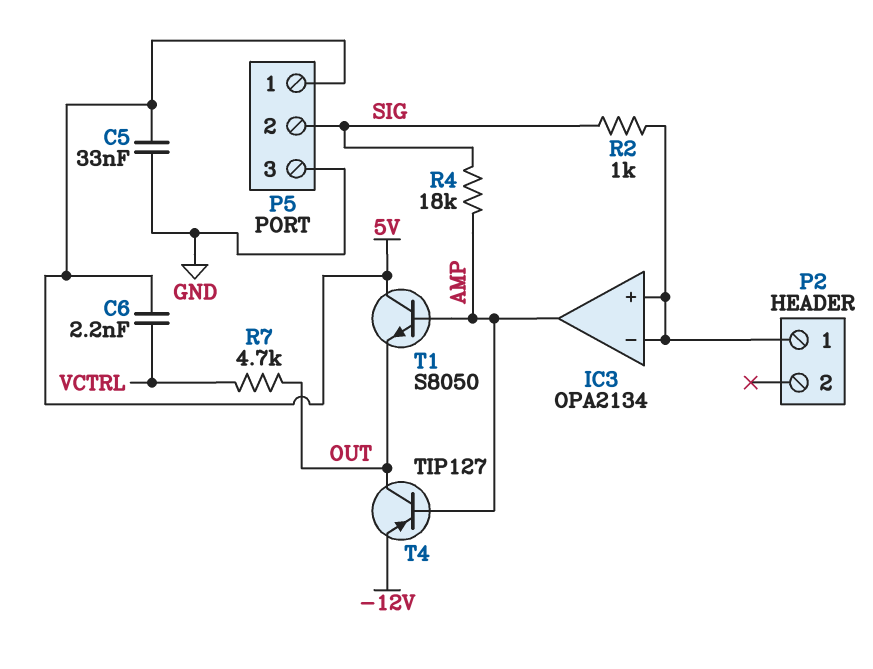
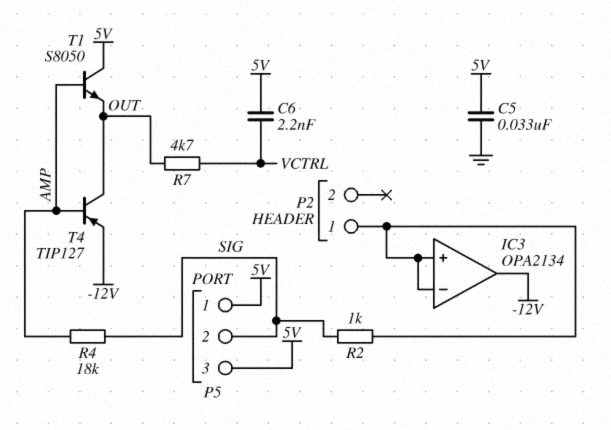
IC3 pin out: AMP -> -12V
P5 pin 3: GND -> 5V

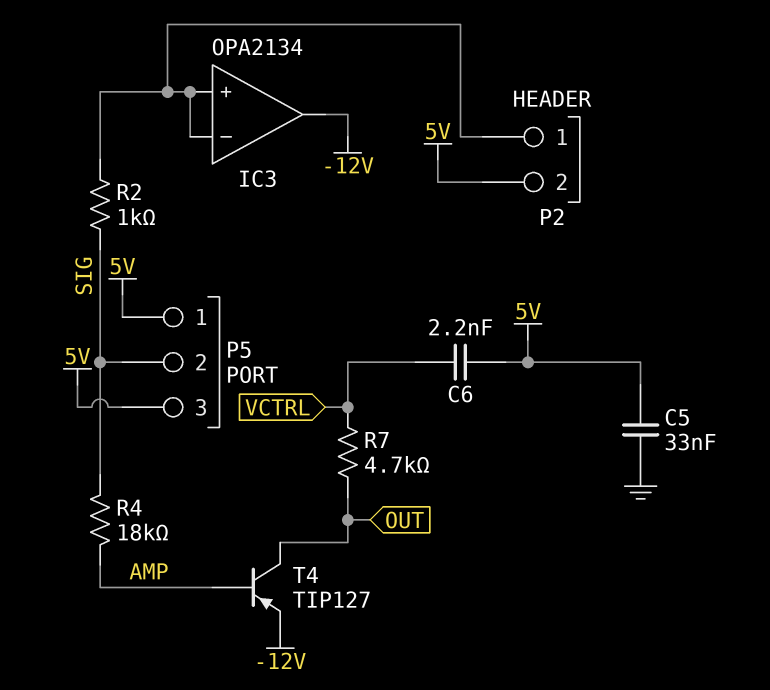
P2 pin 2: none -> 5V
T1: NPN S8050 (B AMP, C 5V, E OUT) -> none

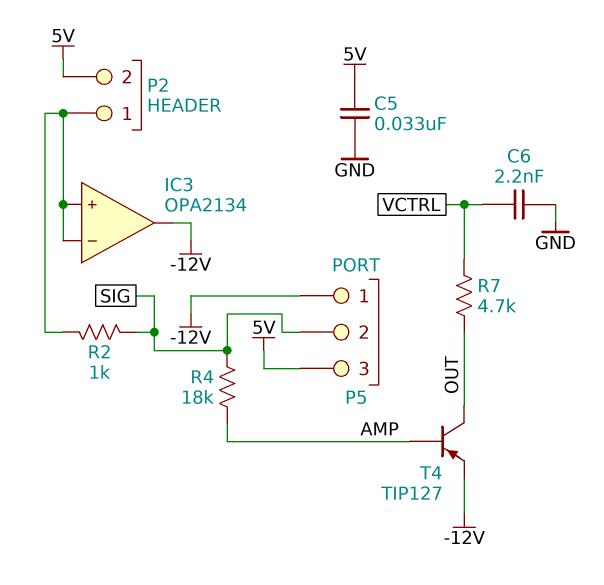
C6: 2.2nF (5V, VCTRL) -> 2.2nF (GND, VCTRL)
P5 pin 1: 5V -> -12V

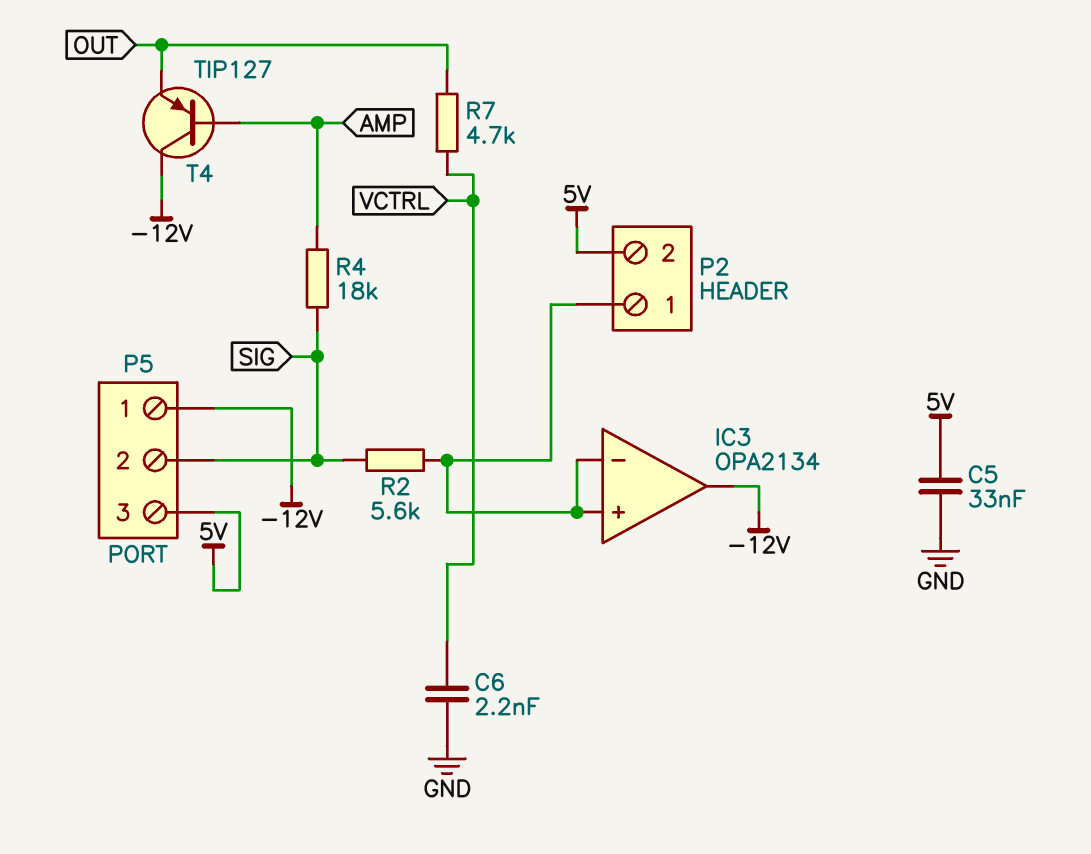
R2: 1k (IC3/in+, SIG) -> 5.6k (IC3/in+, SIG)
T4: PNP TIP127 (B AMP, C OUT, E -12V) -> PNP TIP127 (B AMP, C -12V, E OUT)

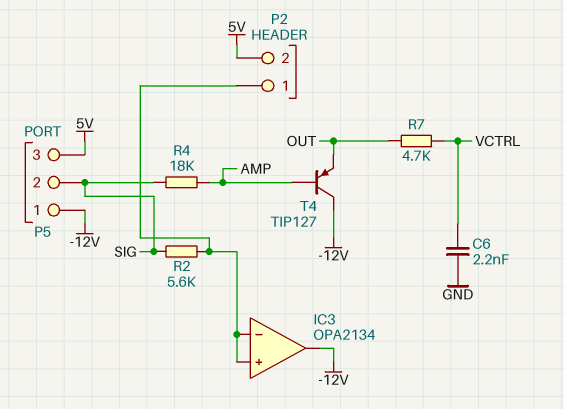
C5: 33nF (5V, GND) -> none

